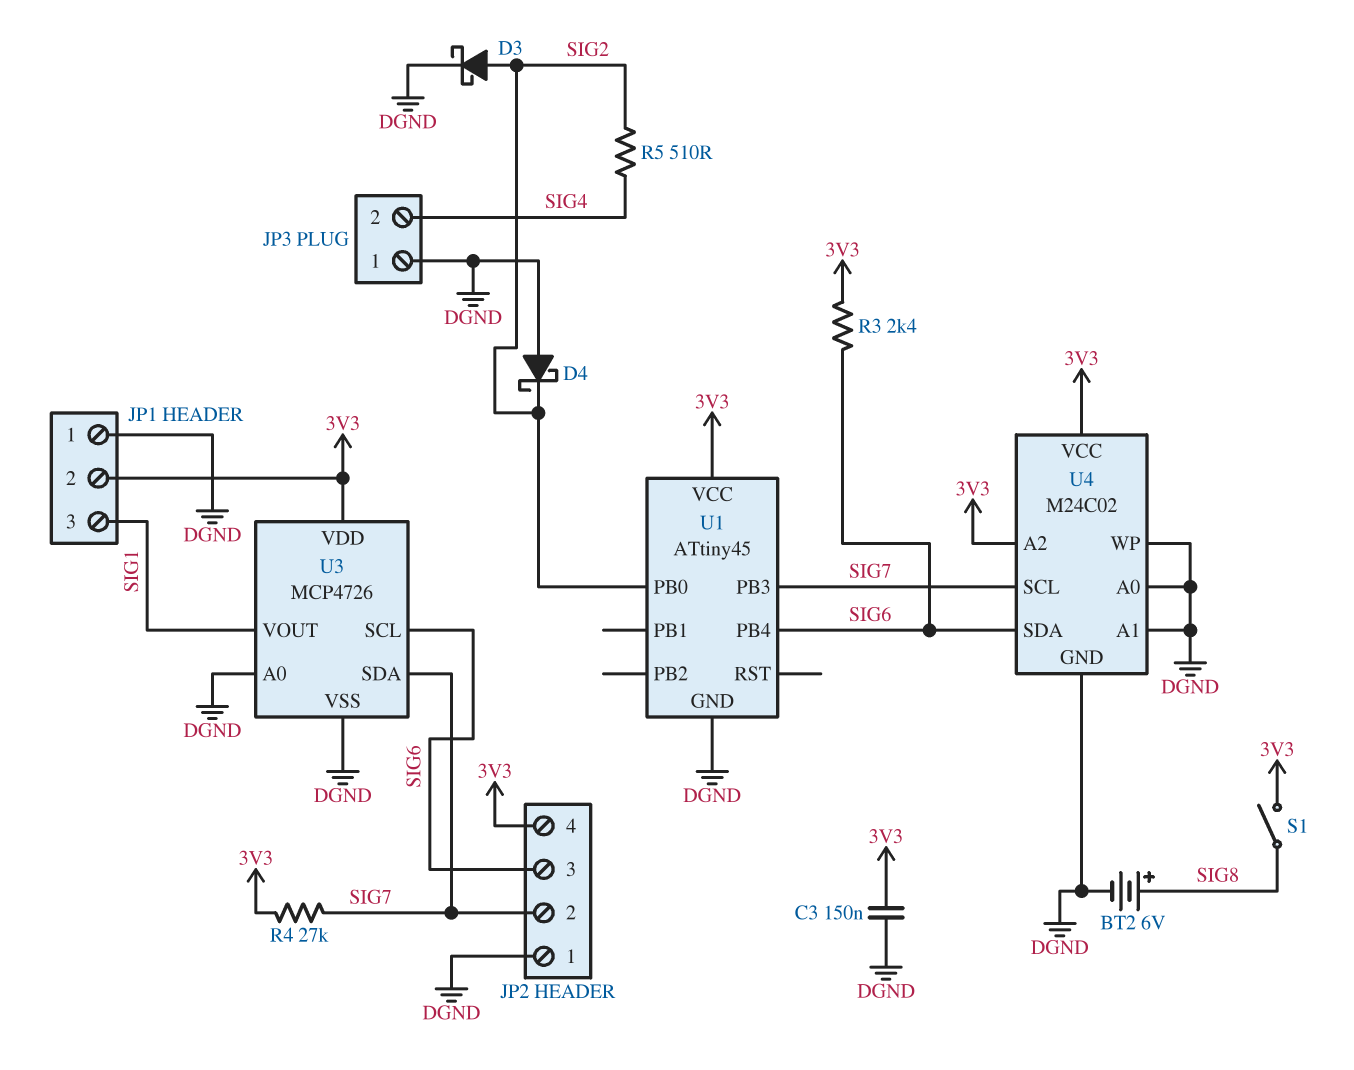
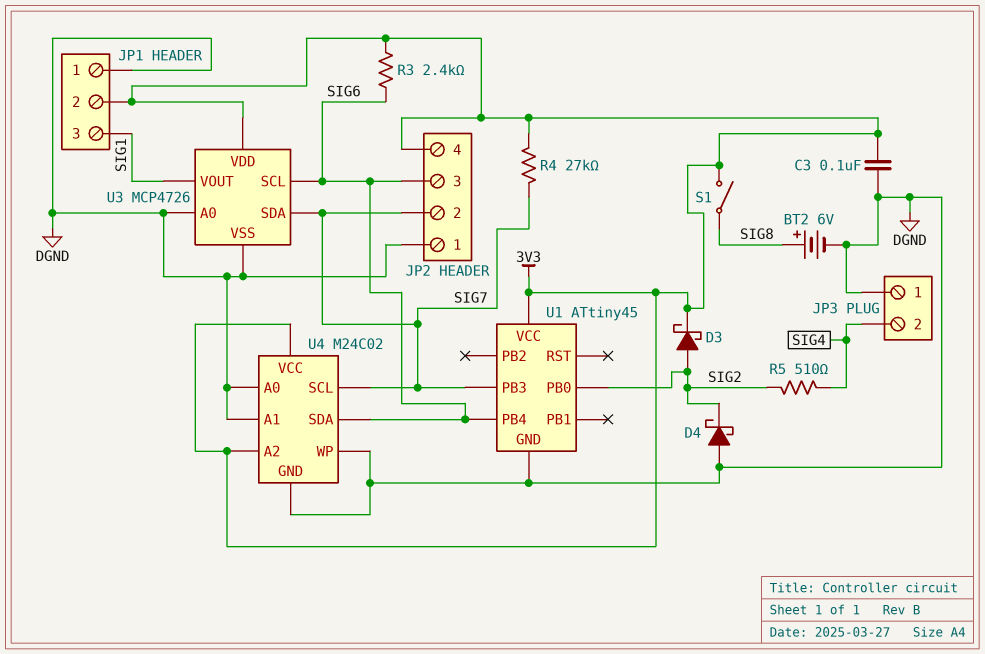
C3: 150nF (3V3, DGND) -> 100nF (3V3, DGND)
D3: schottky (A SIG2, K DGND) -> schottky (A SIG2, K 3V3)

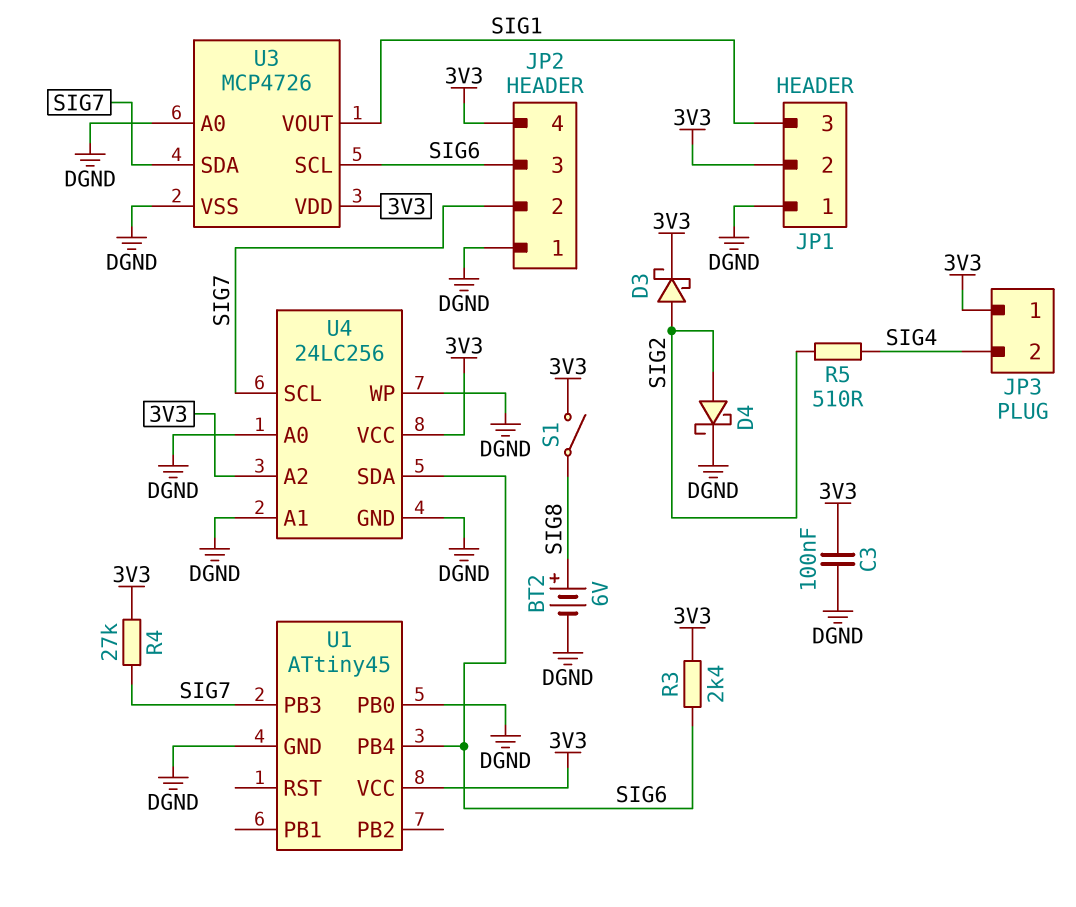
D4: schottky (A DGND, K SIG2) -> schottky (A SIG2, K DGND)
JP3 pin 1: DGND -> 3V3
U1 pin PB0: SIG2 -> DGND
U4: M24C02 -> 24LC256

